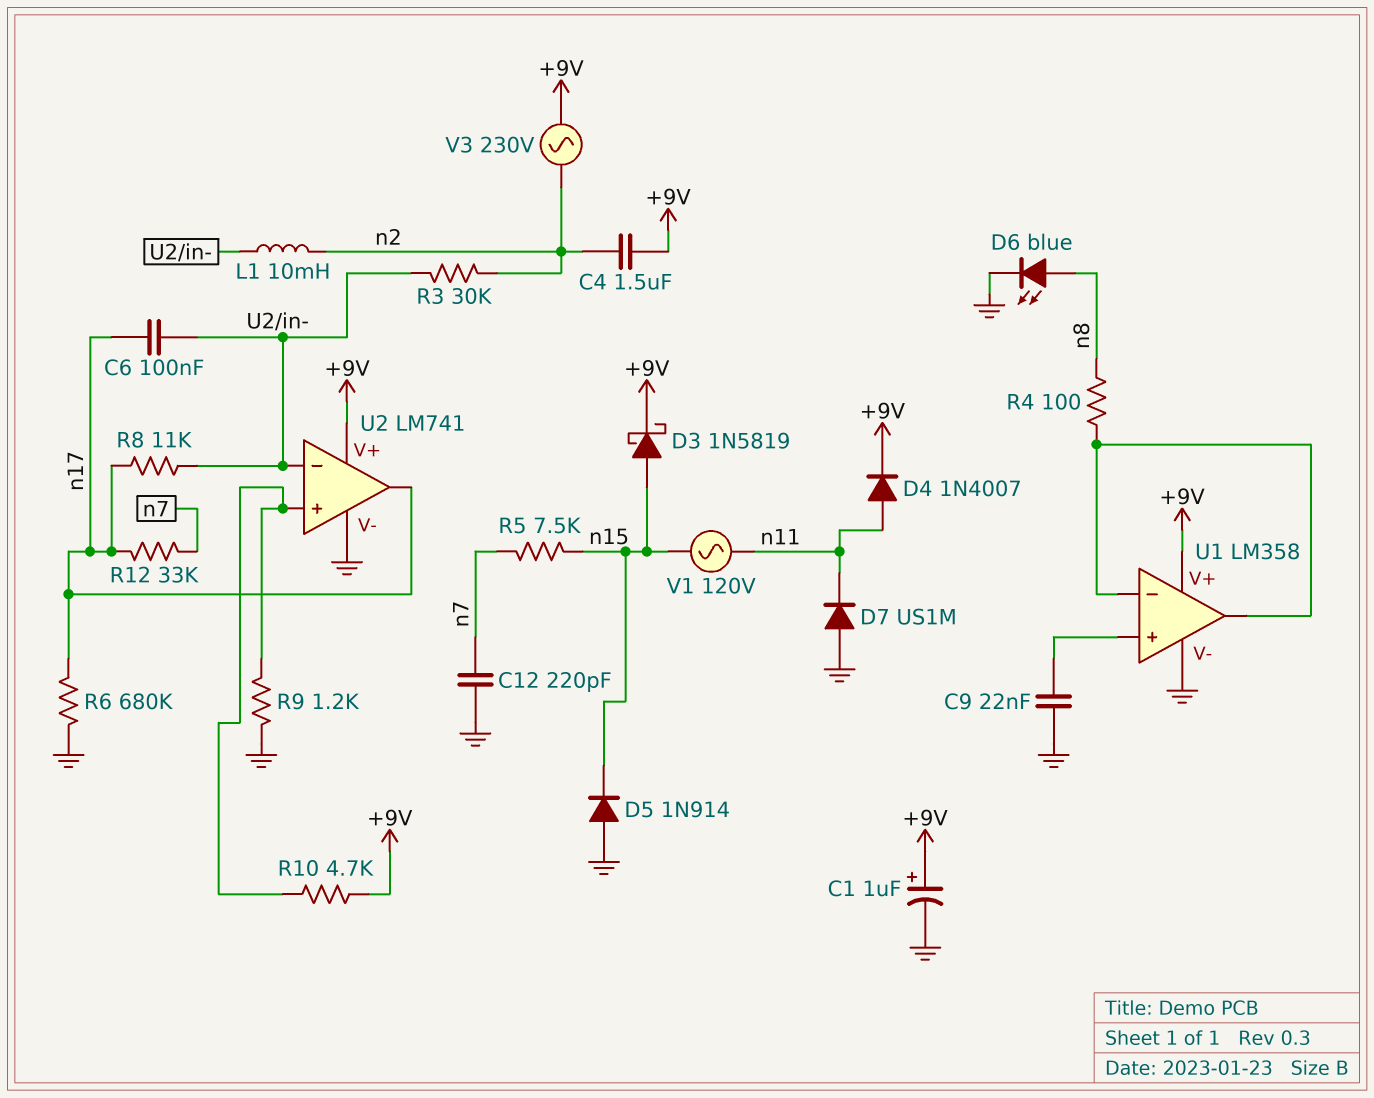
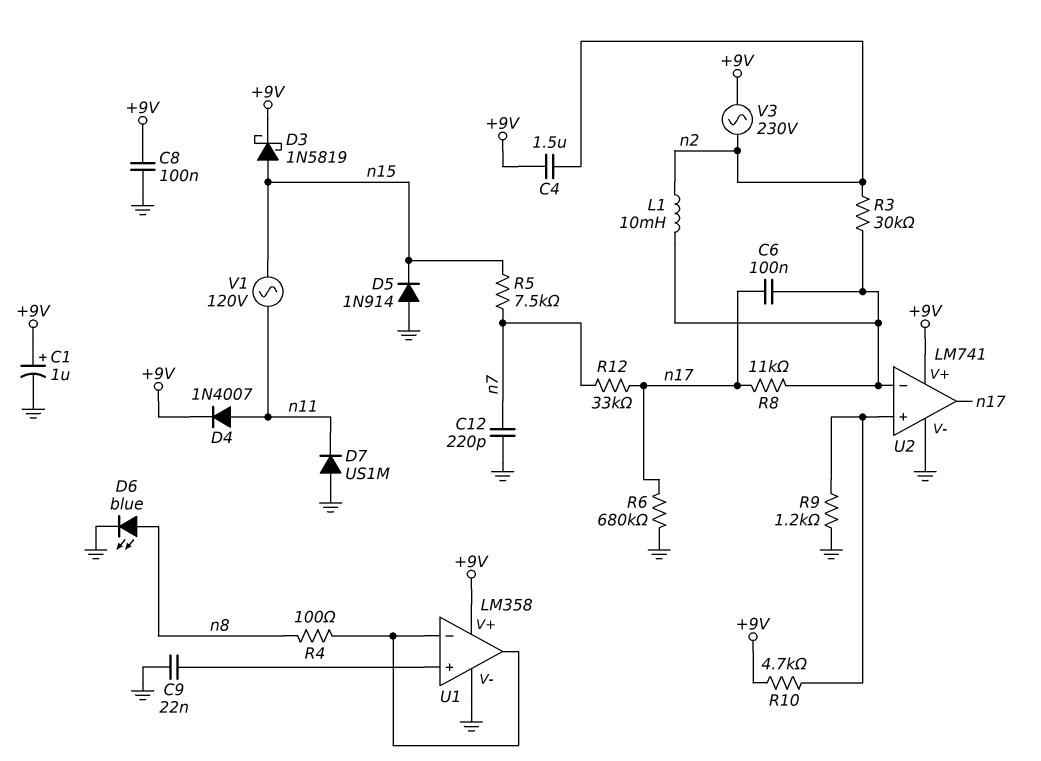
C8: none -> 100nF (+9V, GND)

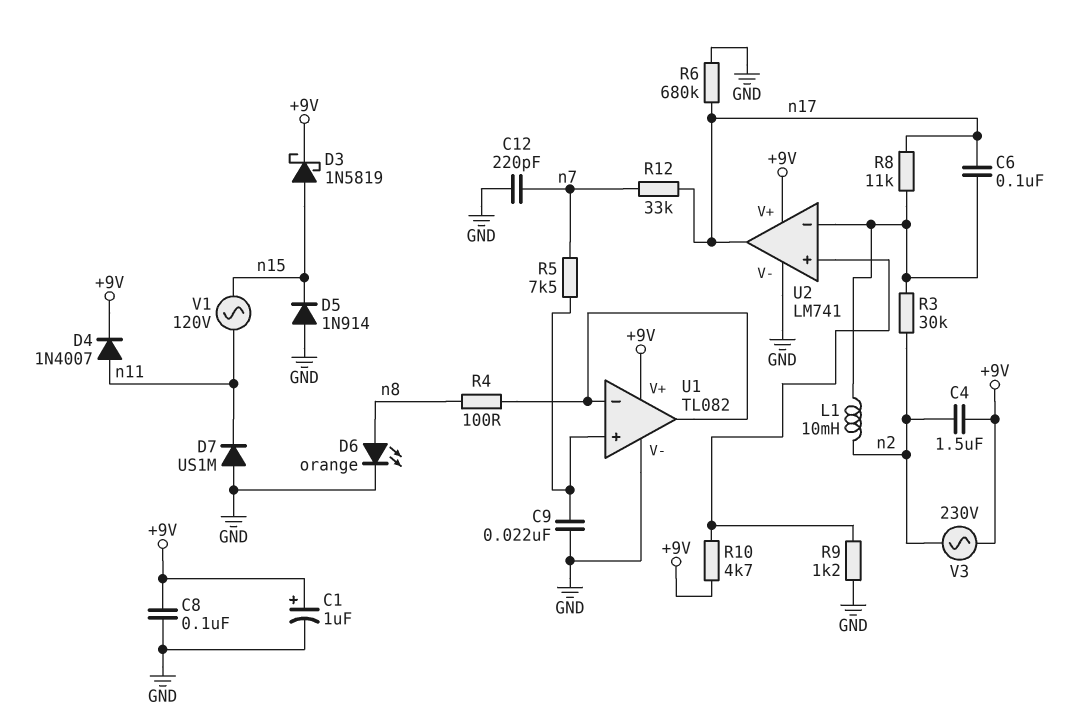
D6: LED blue (A n8, K GND) -> LED orange (A n8, K GND)
R5: 7.5k (n7, n15) -> 7.5k (U1/in+, n7)
U1: LM358 -> TL082

